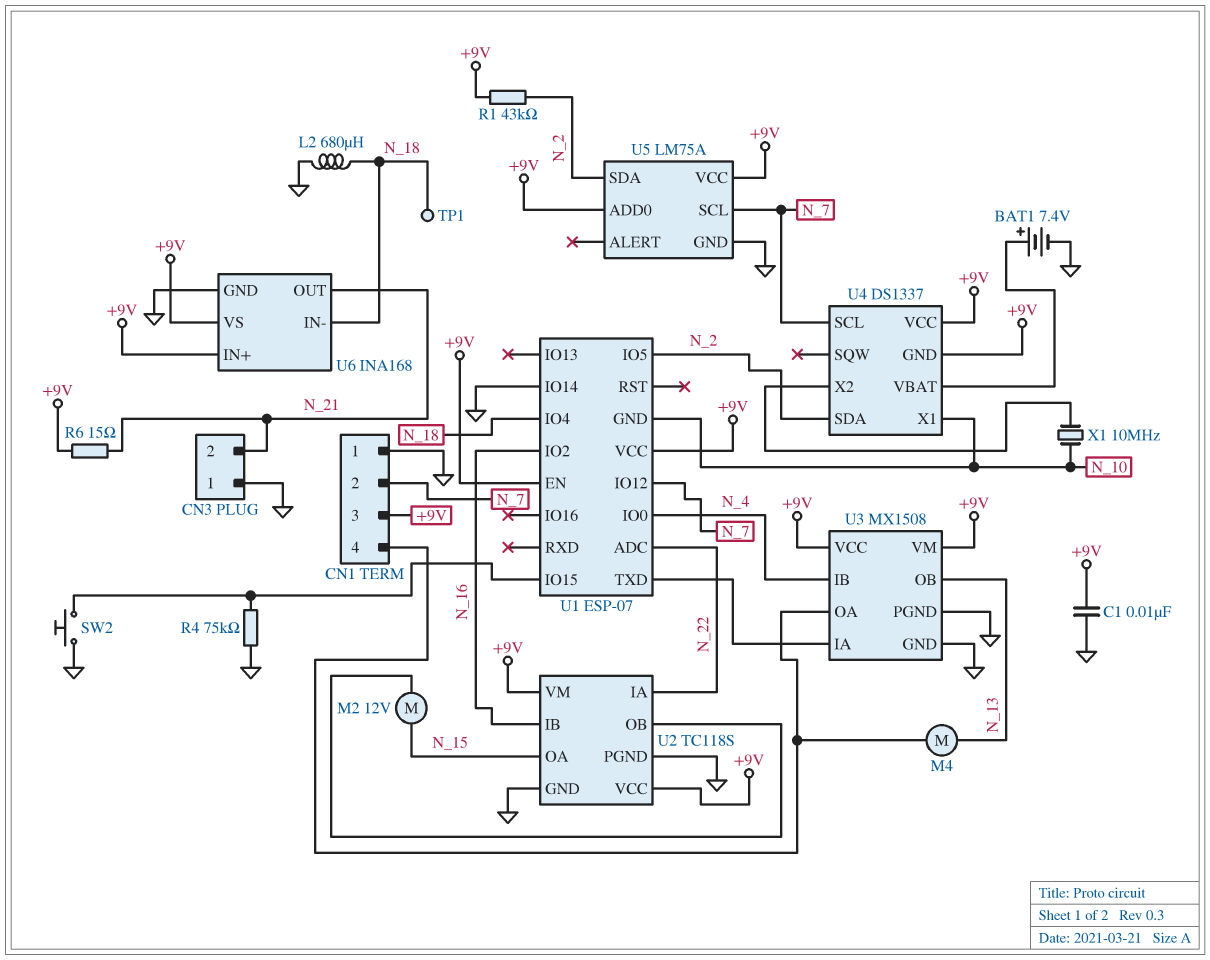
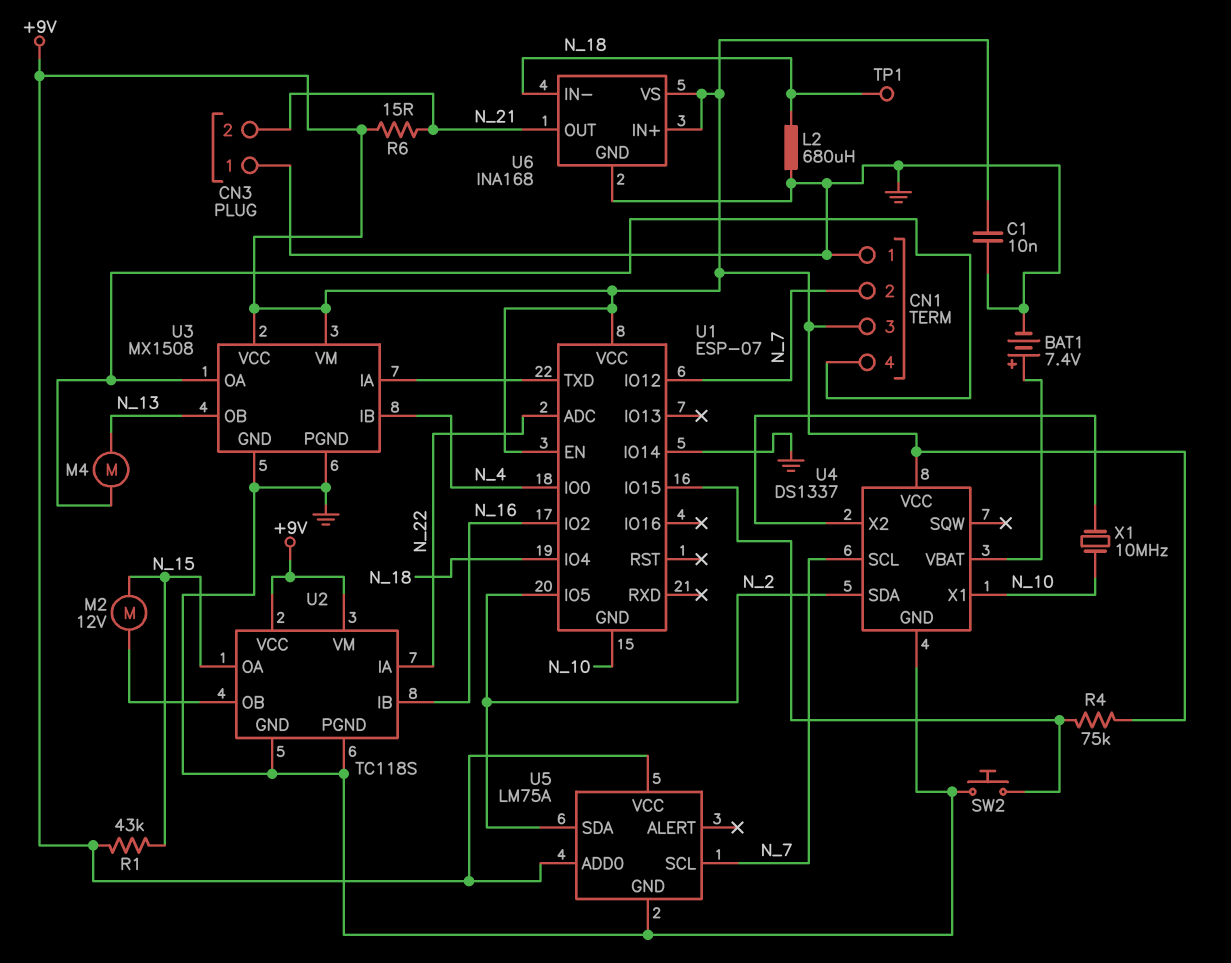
R1: 43k (+9V, N_2) -> 43k (+9V, N_15)
R4: 75k (GND, U1/IO15) -> 75k (+9V, U1/IO15)
U4 pin GND: +9V -> GND

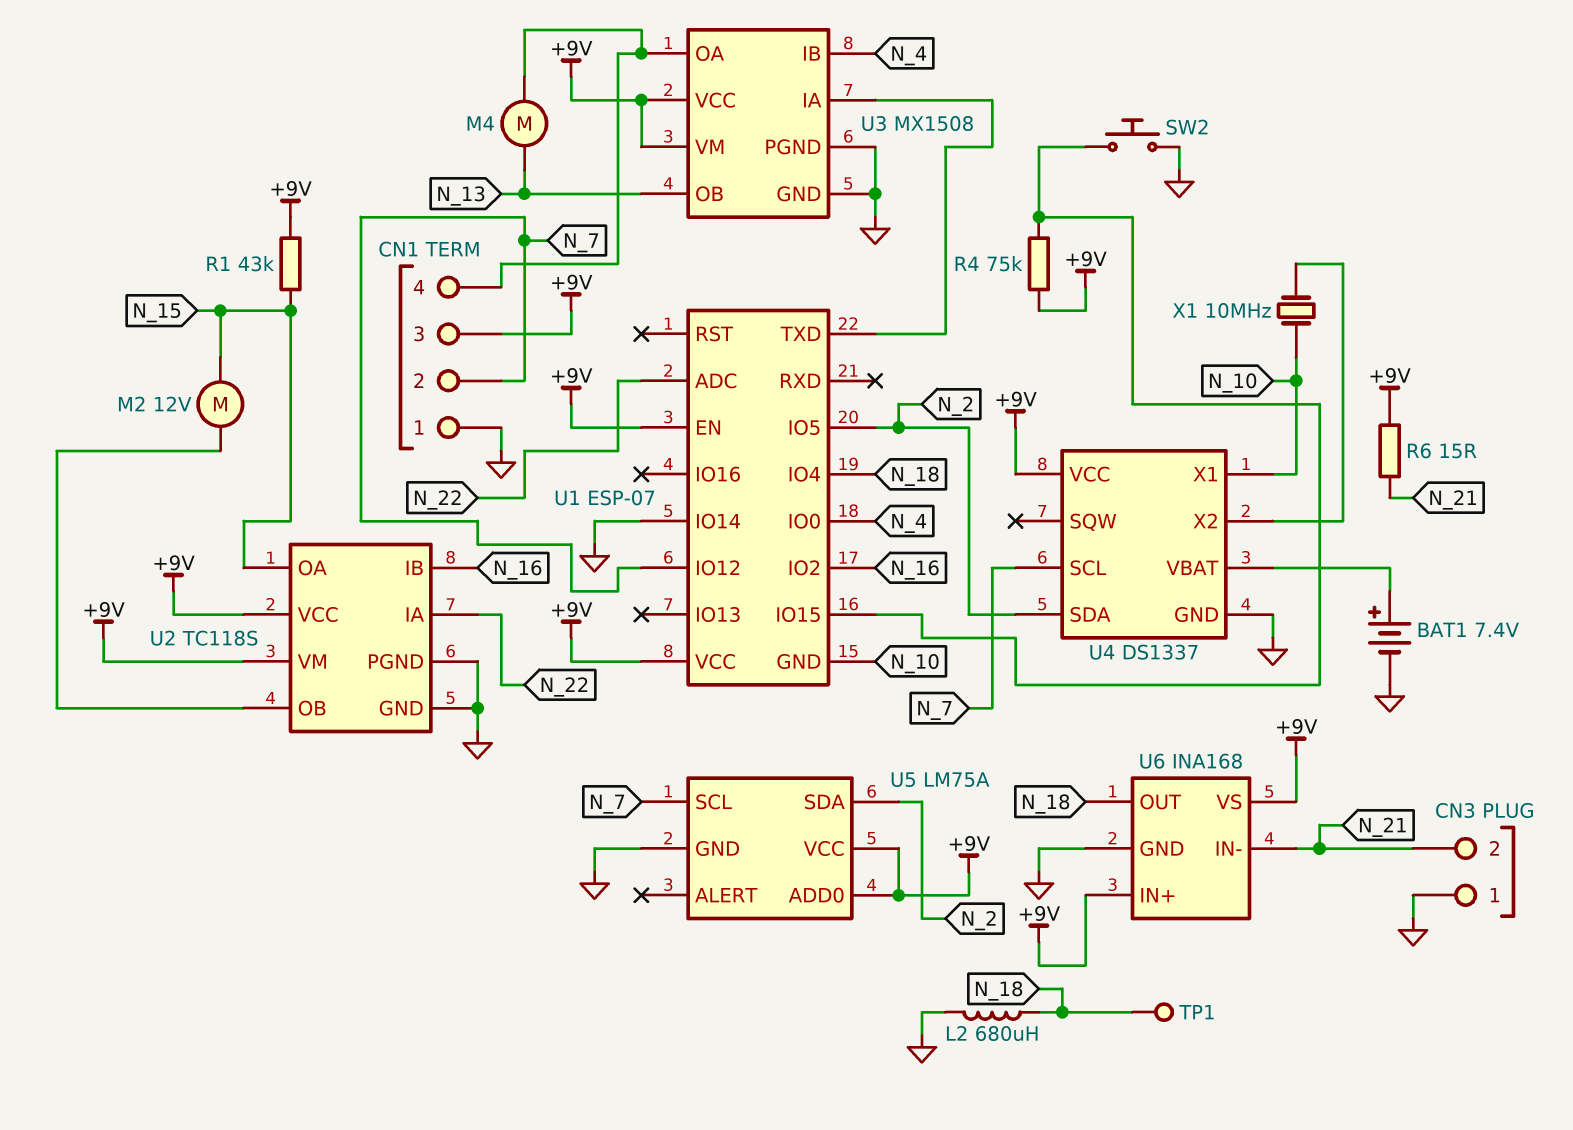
C1: 10nF (+9V, GND) -> none
U6 pin IN-: N_18 -> N_21
U6 pin OUT: N_21 -> N_18

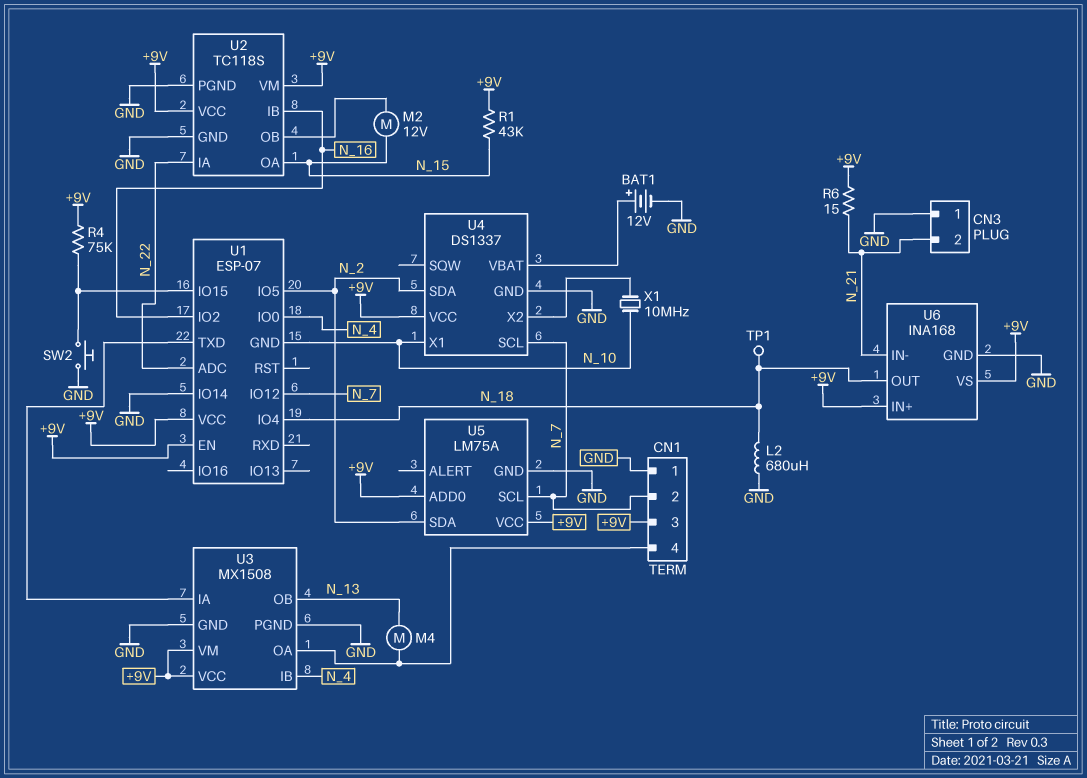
BAT1: 7.4V (plus U4/VBAT, minus GND) -> 12V (plus U4/VBAT, minus GND)

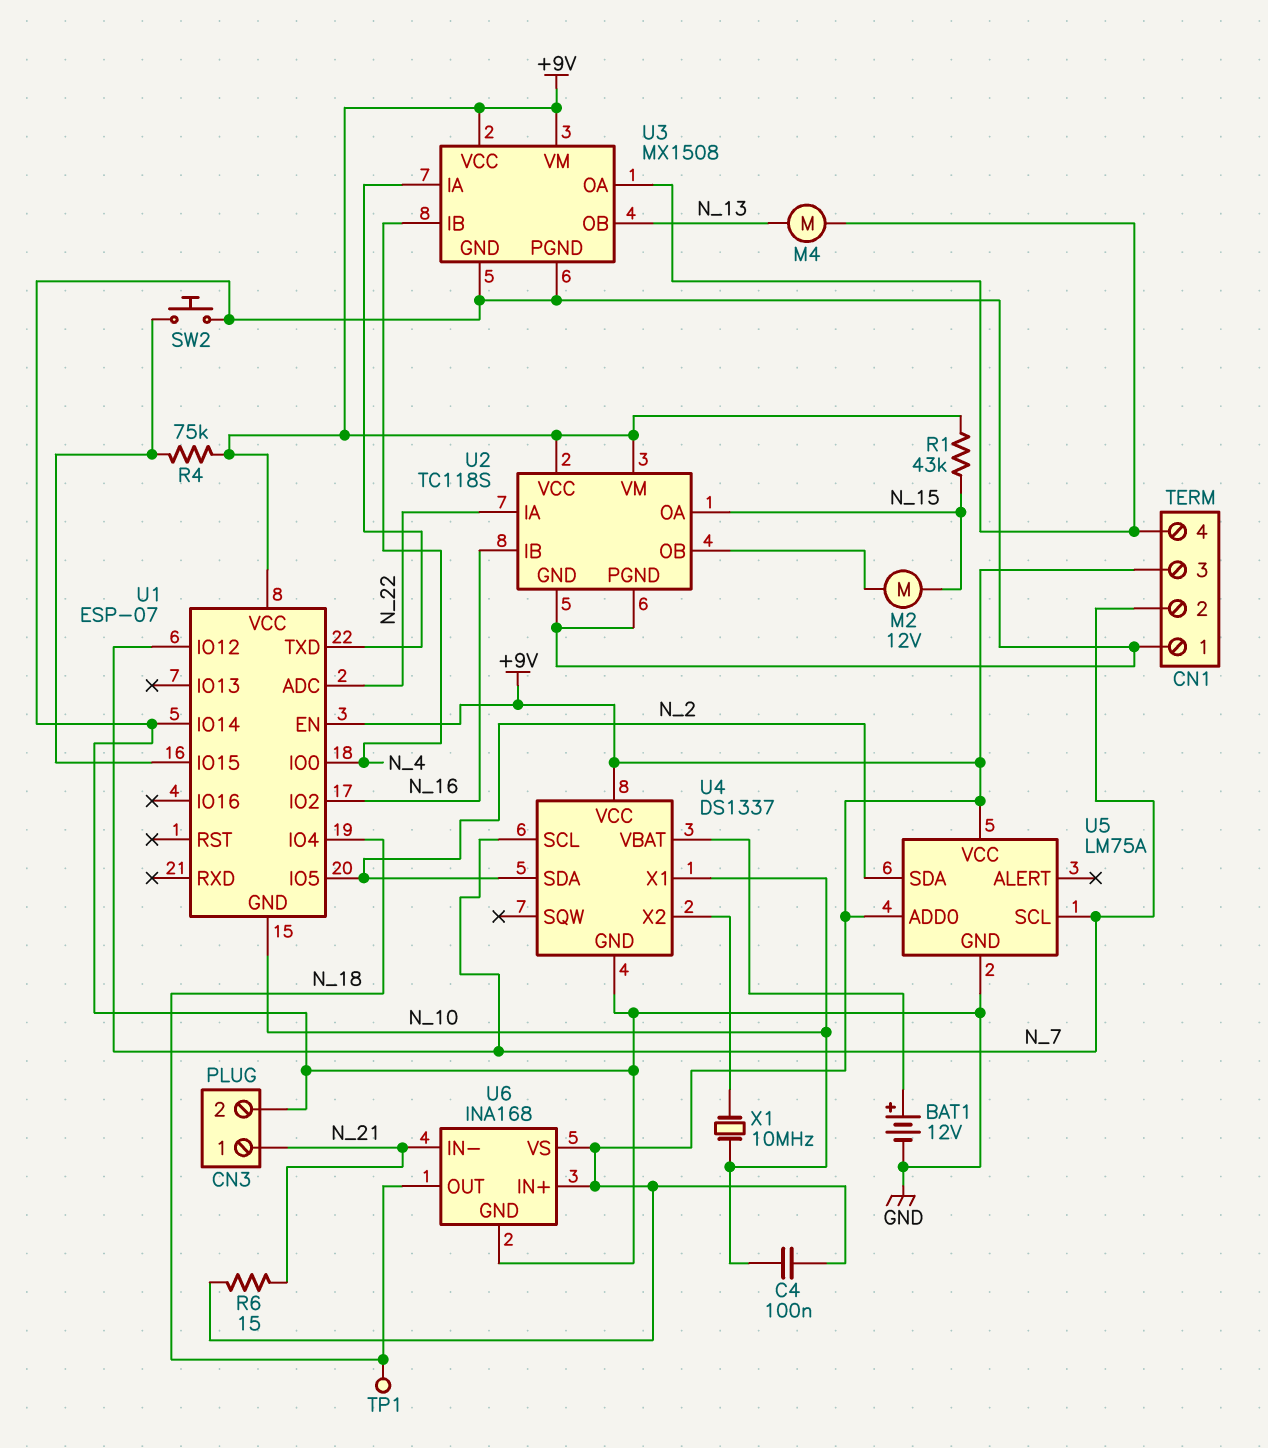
C4: none -> 100nF (+9V, N_10)
CN3 pin 1: GND -> N_21
CN3 pin 2: N_21 -> GND
L2: 680uH (GND, N_18) -> none

